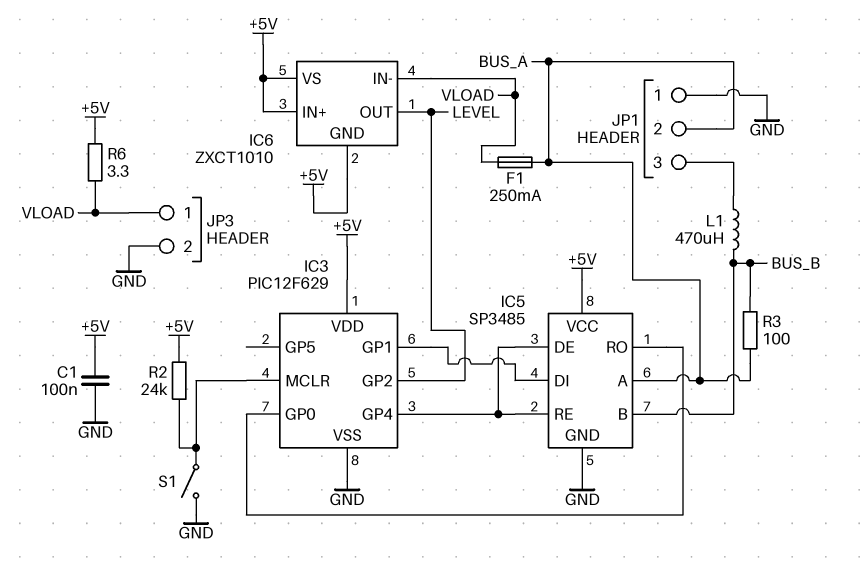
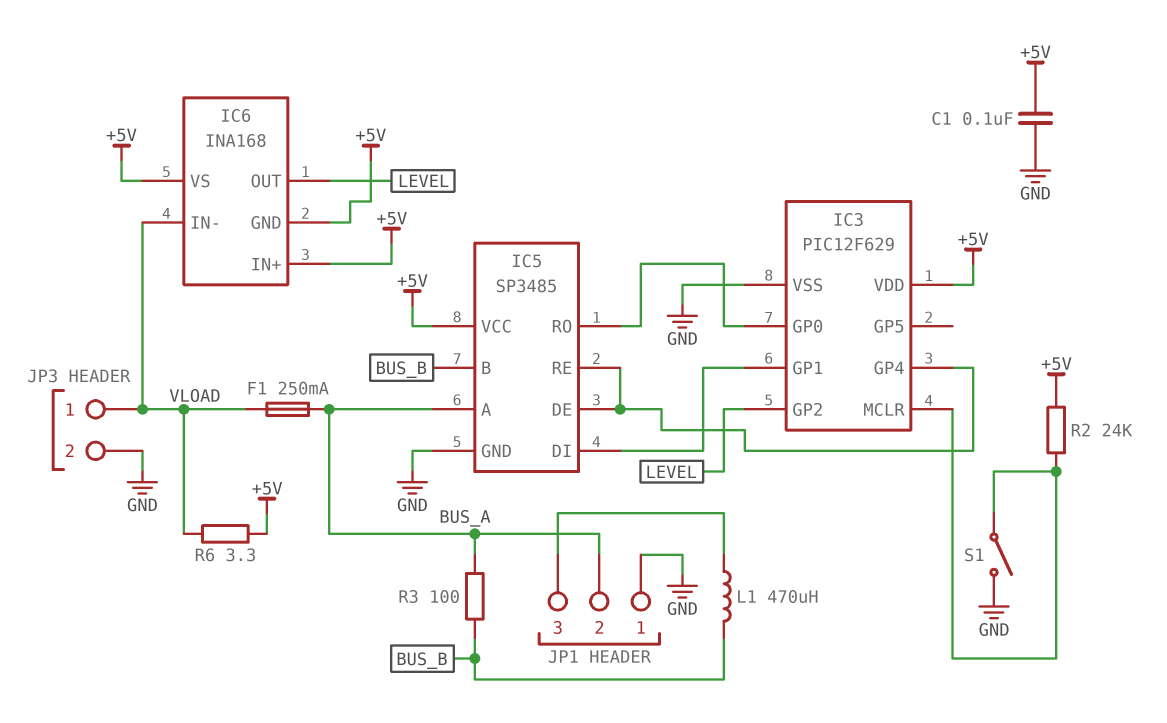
IC6: ZXCT1010 -> INA168

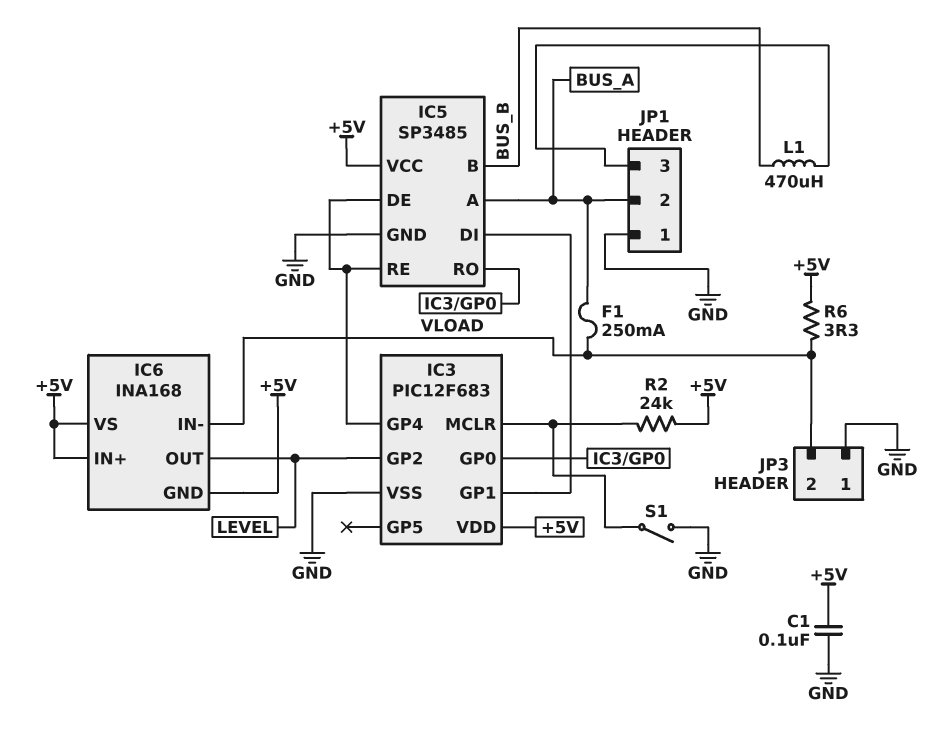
IC3: PIC12F629 -> PIC12F683
JP3 pin 1: VLOAD -> GND
JP3 pin 2: GND -> VLOAD
R3: 100 (BUS_A, BUS_B) -> none

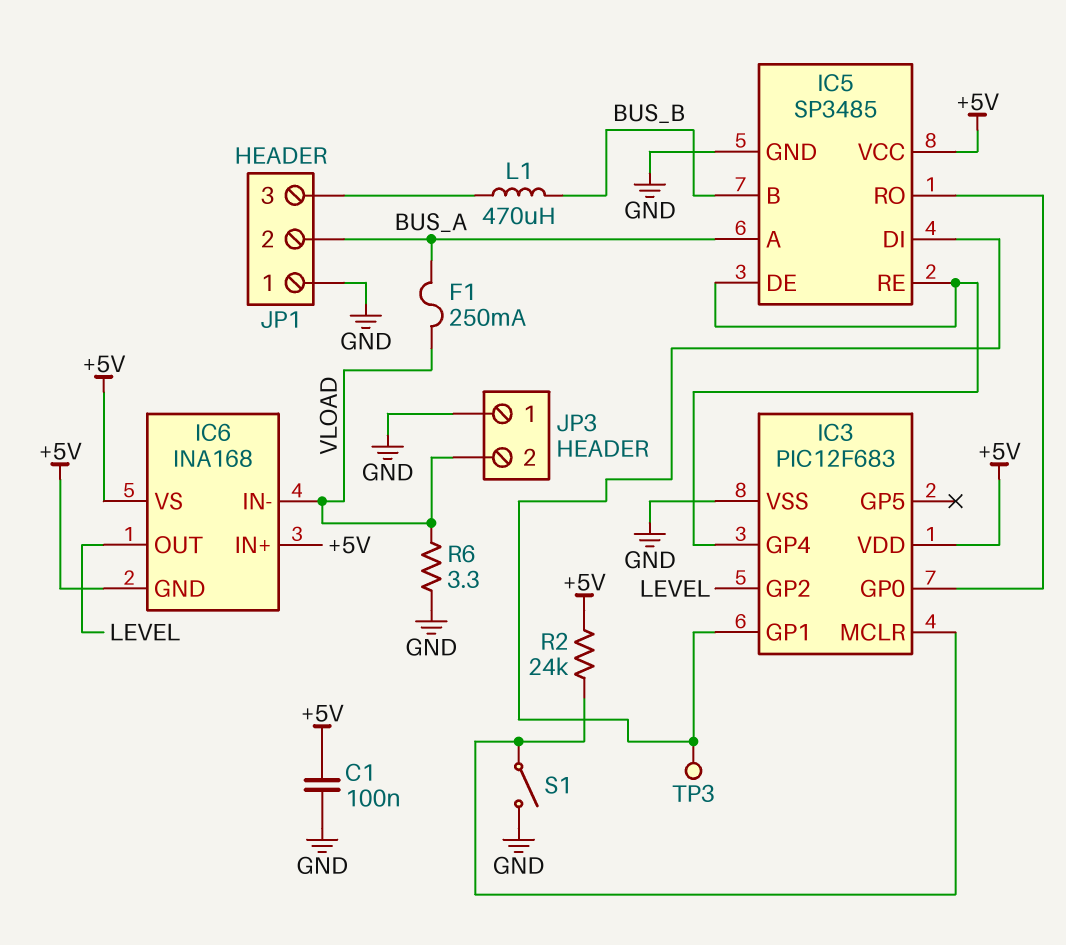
R6: 3.3 (+5V, VLOAD) -> 3.3 (GND, VLOAD)
TP3: none -> test point (IC3/GP1)

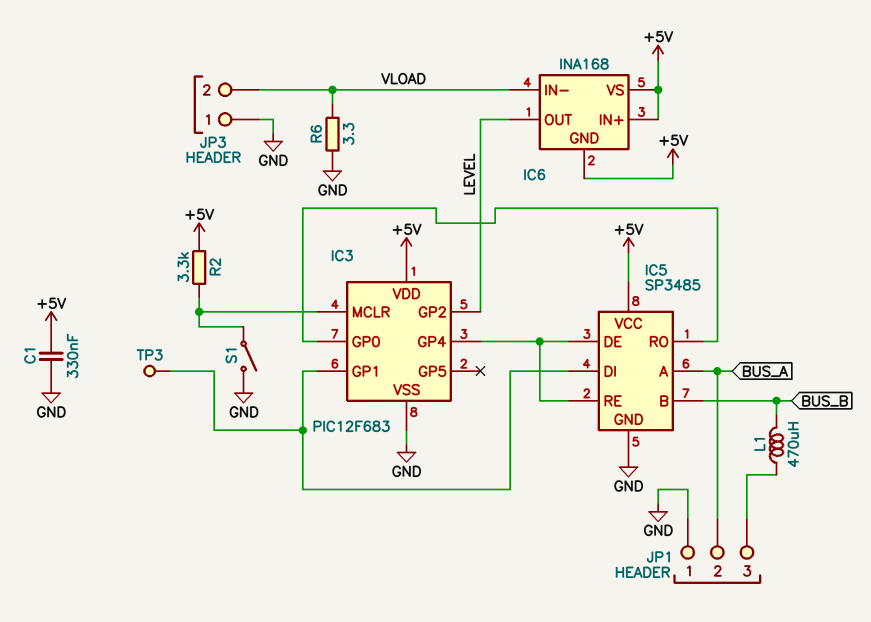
C1: 100nF (+5V, GND) -> 330nF (+5V, GND)
F1: 250mA (BUS_A, VLOAD) -> none
R2: 24k (+5V, IC3/MCLR) -> 3.3k (+5V, IC3/MCLR)

